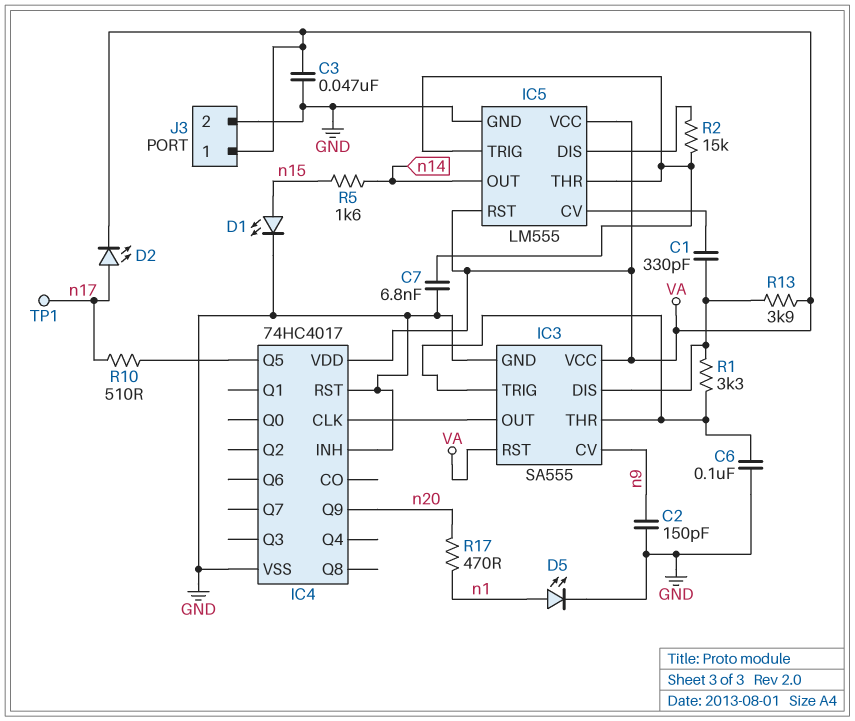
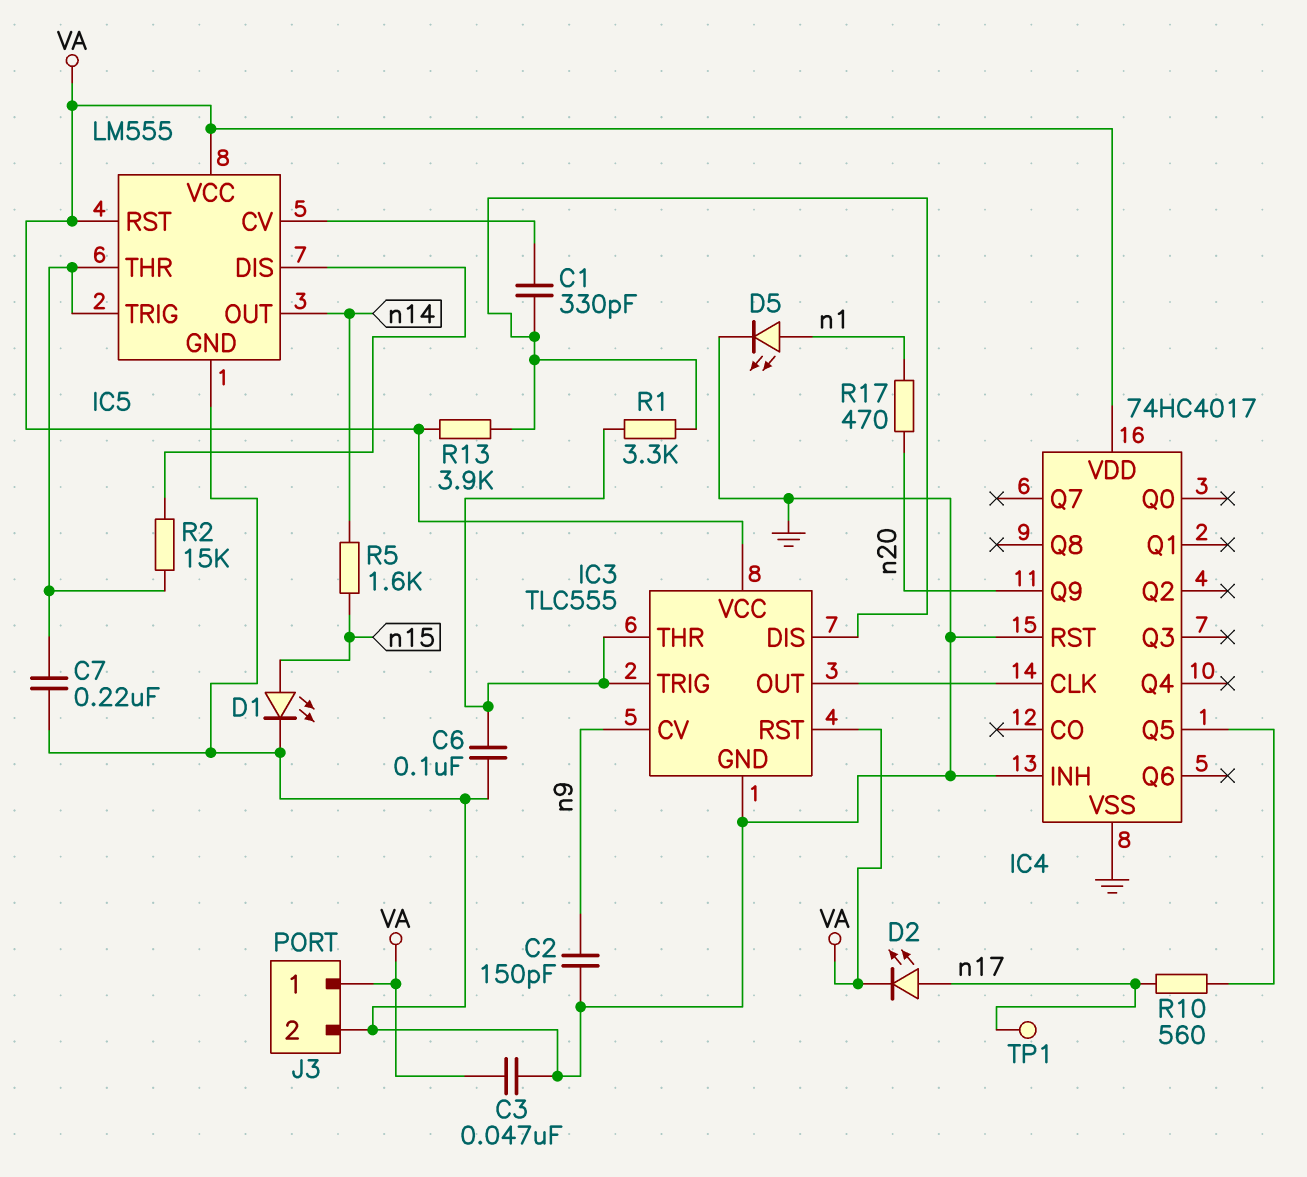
C7: 6.8nF (GND, IC5/THR) -> 220nF (GND, IC5/THR)
IC3: SA555 -> TLC555
R10: 510 (IC4/Q5, n17) -> 560 (IC4/Q5, n17)

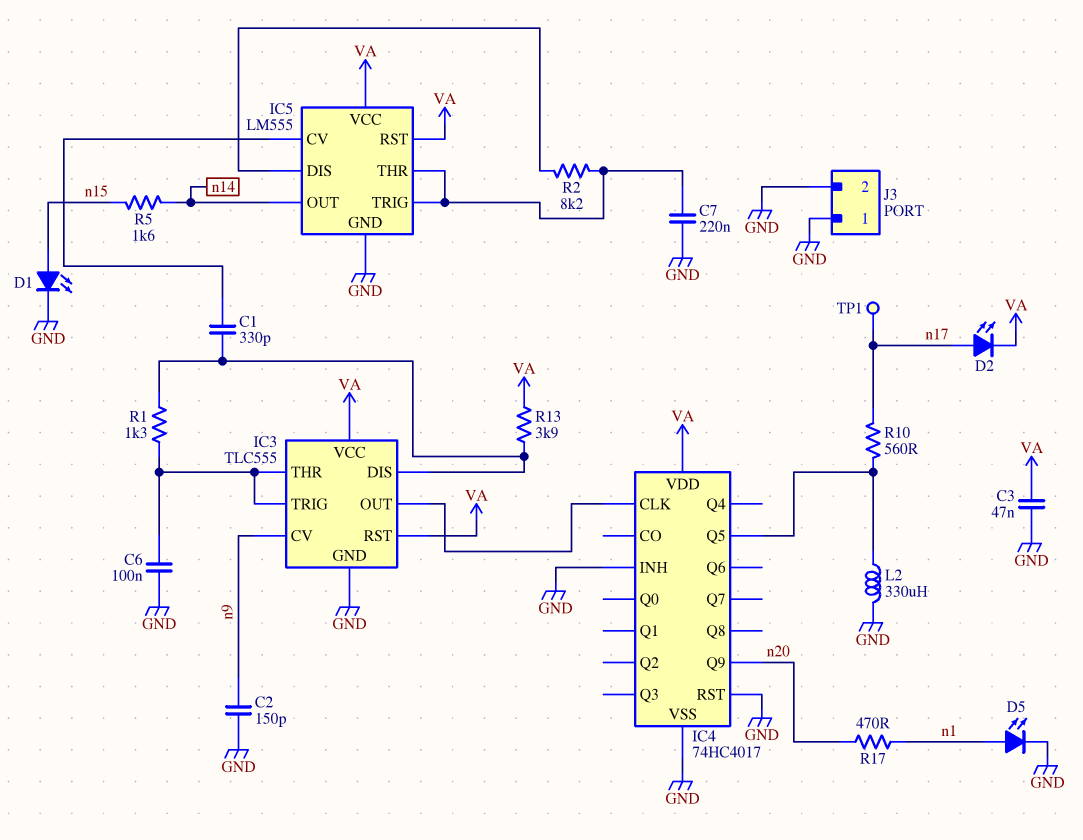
J3 pin 1: VA -> GND
L2: none -> 330uH (GND, IC4/Q5)
R1: 3.3k (IC3/DIS, IC3/THR) -> 1.3k (IC3/DIS, IC3/THR)
R2: 15k (IC5/DIS, IC5/THR) -> 8.2k (IC5/DIS, IC5/THR)

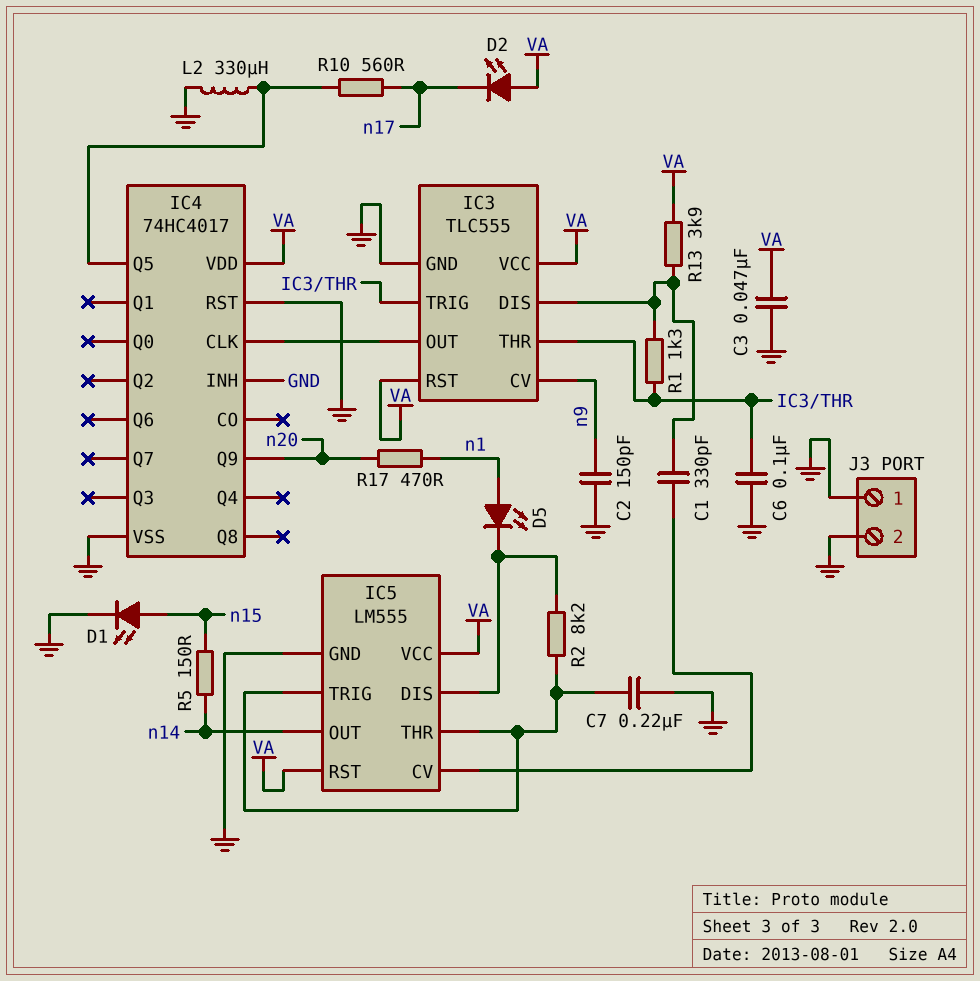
D2: LED (A n17, K VA) -> LED (A VA, K n17)
D5: LED (A n1, K GND) -> LED (A n1, K IC5/DIS)
R5: 1.6k (n14, n15) -> 150 (n14, n15)
TP1: test point (n17) -> none

